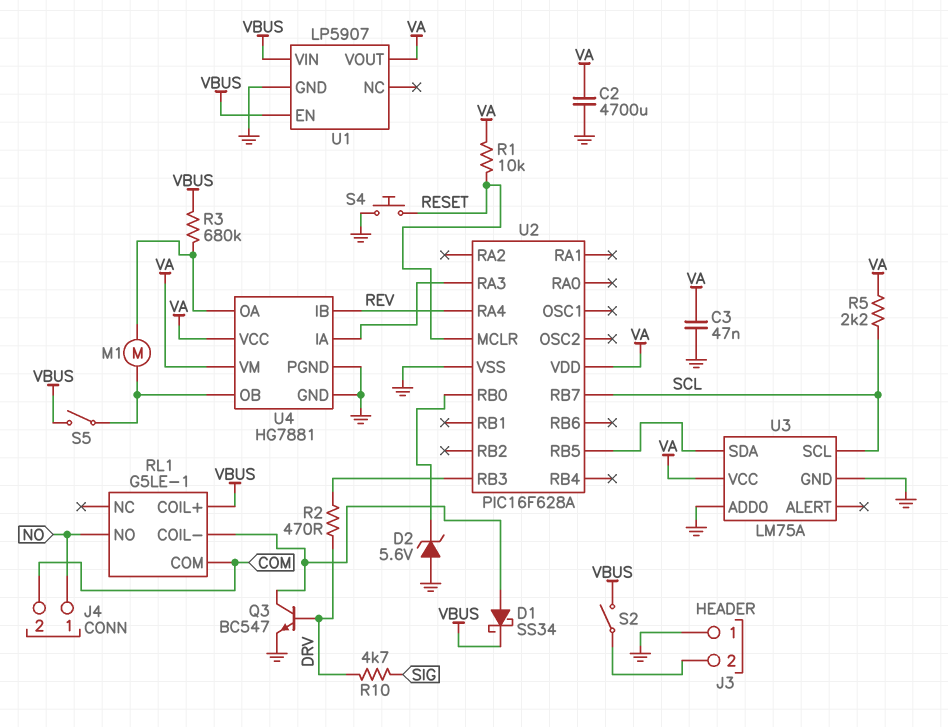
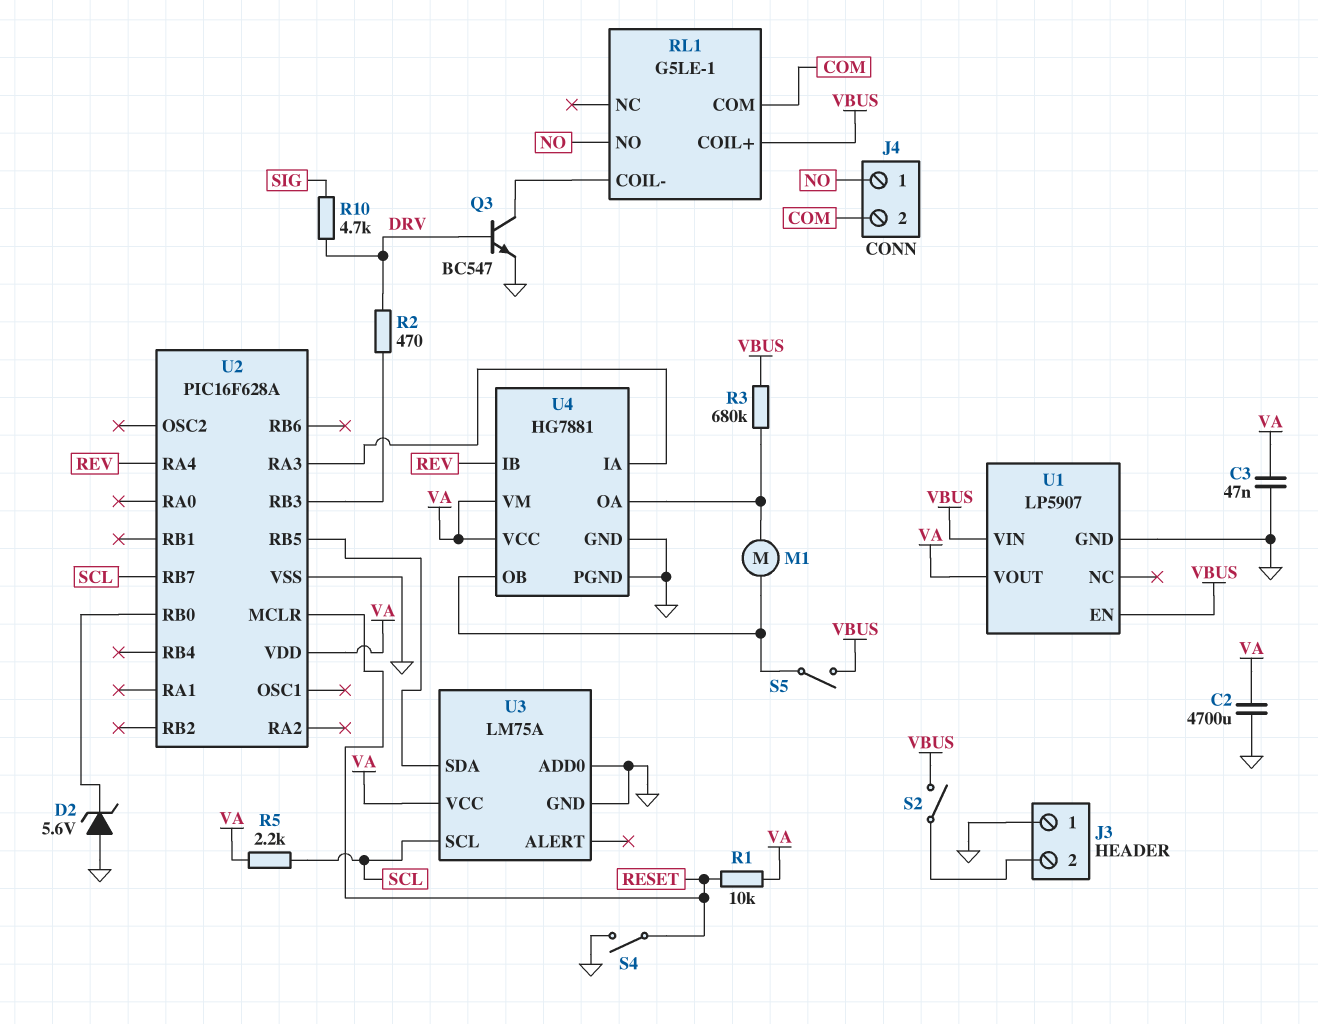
D1: schottky SS34 (A RL1/COIL-, K VBUS) -> none
S4: button (GND, RESET) -> switch (GND, RESET)

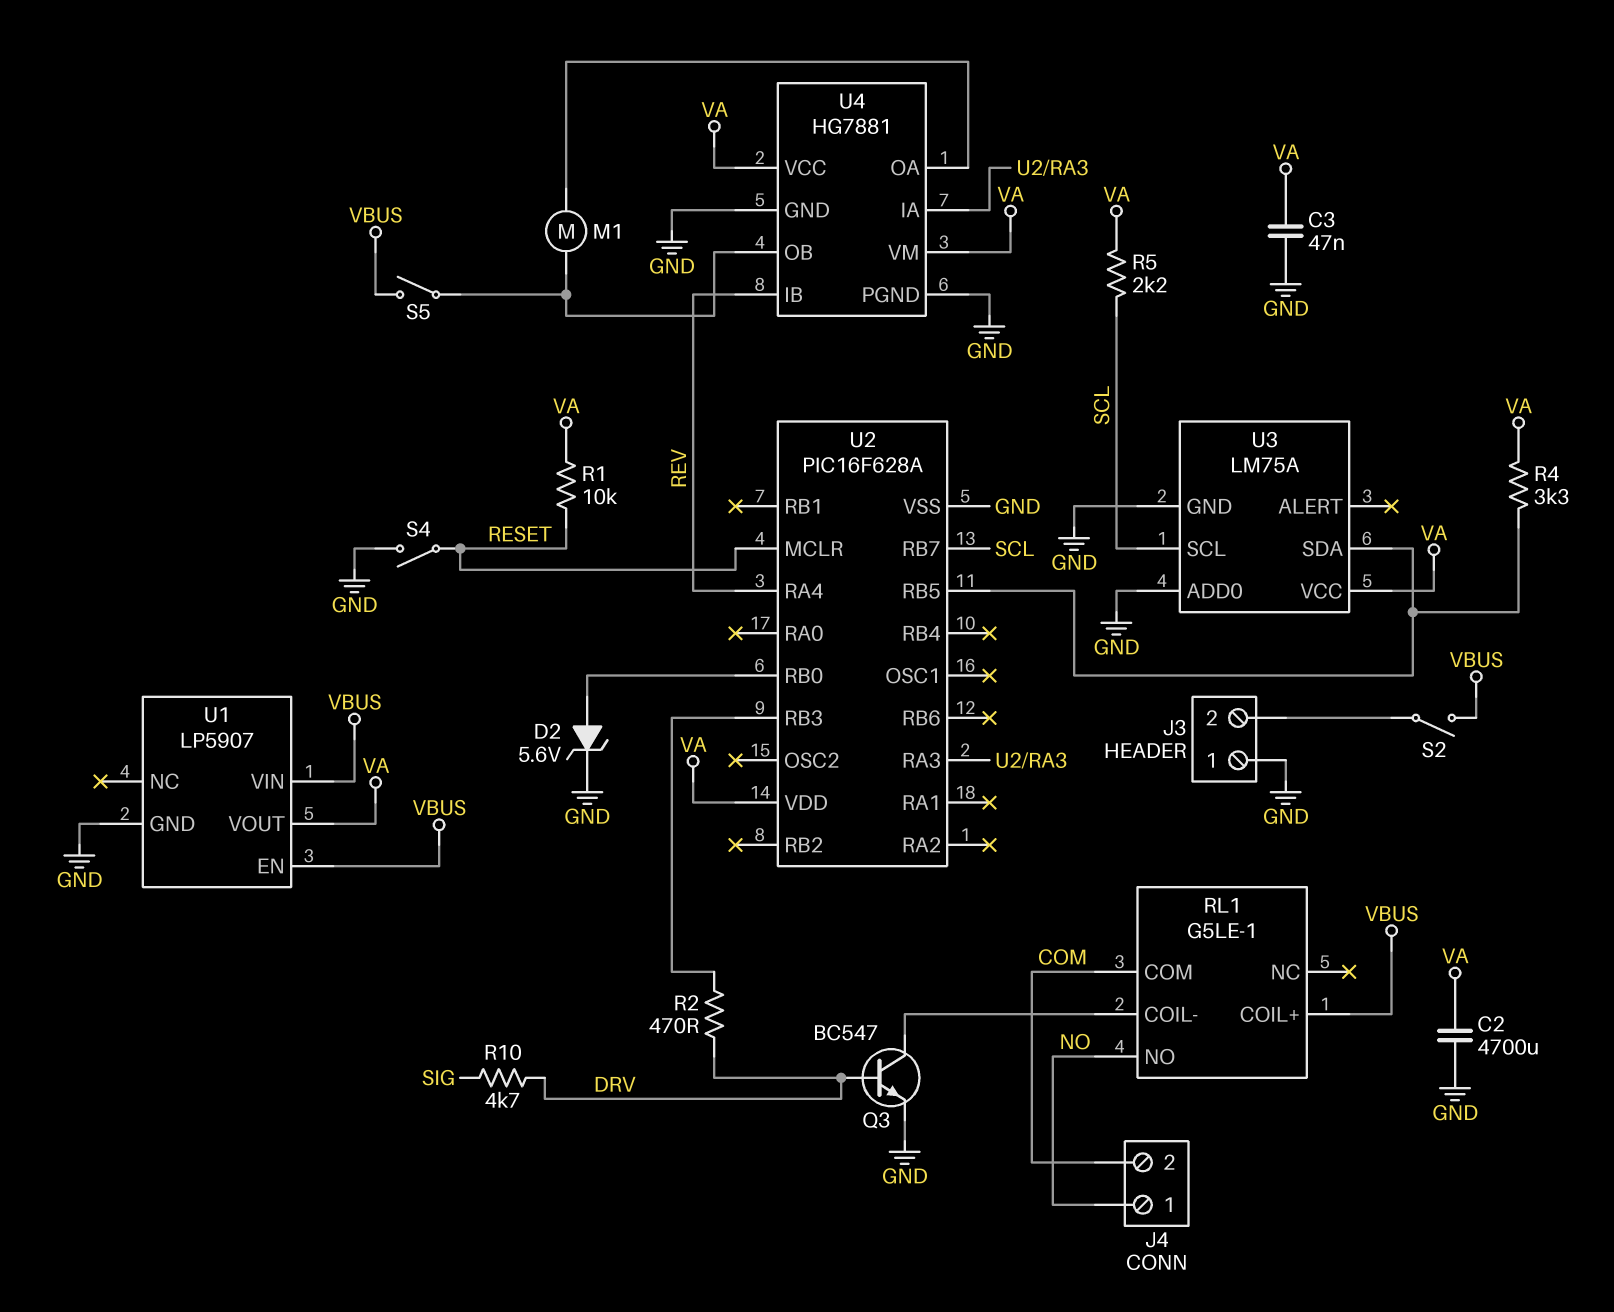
D2: zener 5.6V (A GND, K U2/RB0) -> zener 5.6V (A U2/RB0, K GND)
R3: 680k (U4/OA, VBUS) -> none
R4: none -> 3.3k (U2/RB5, VA)

